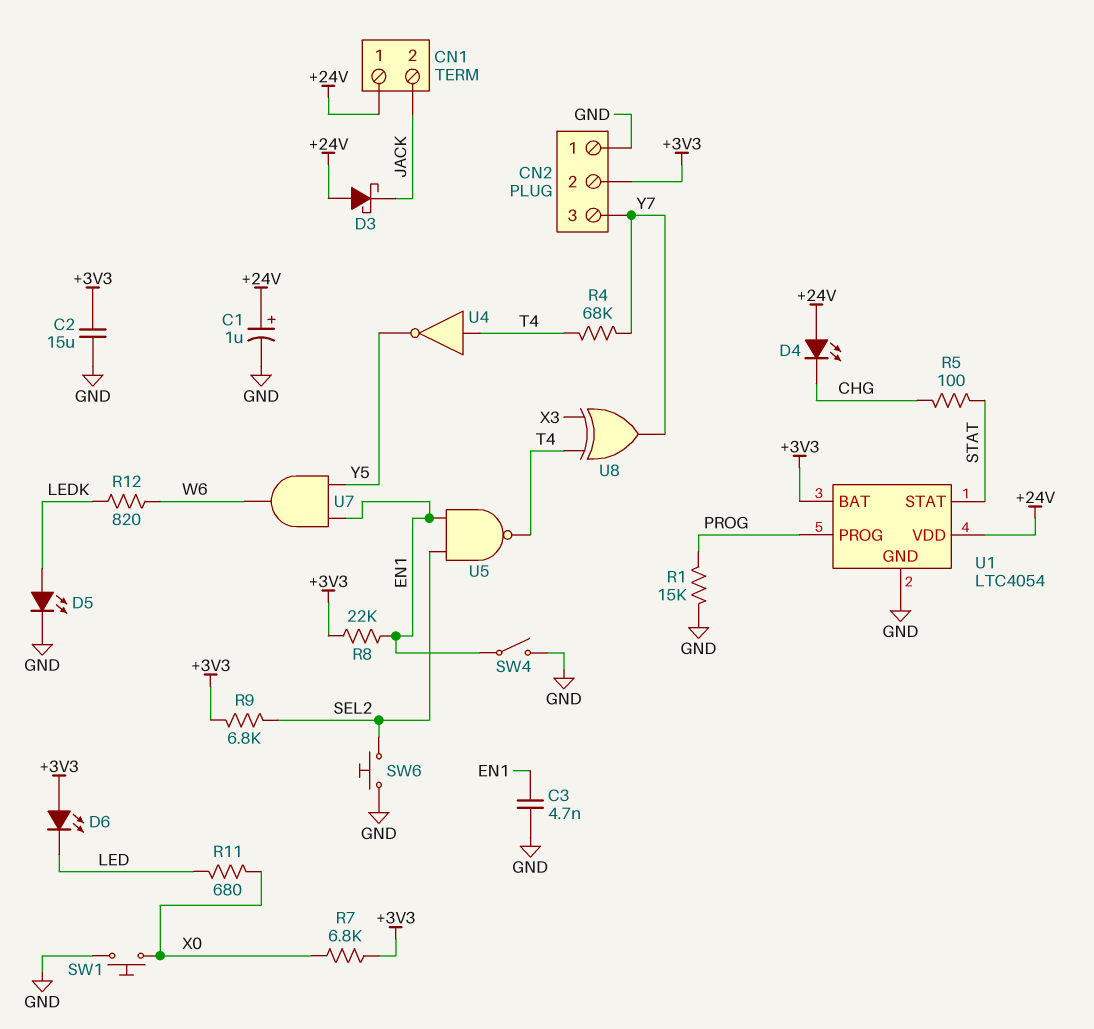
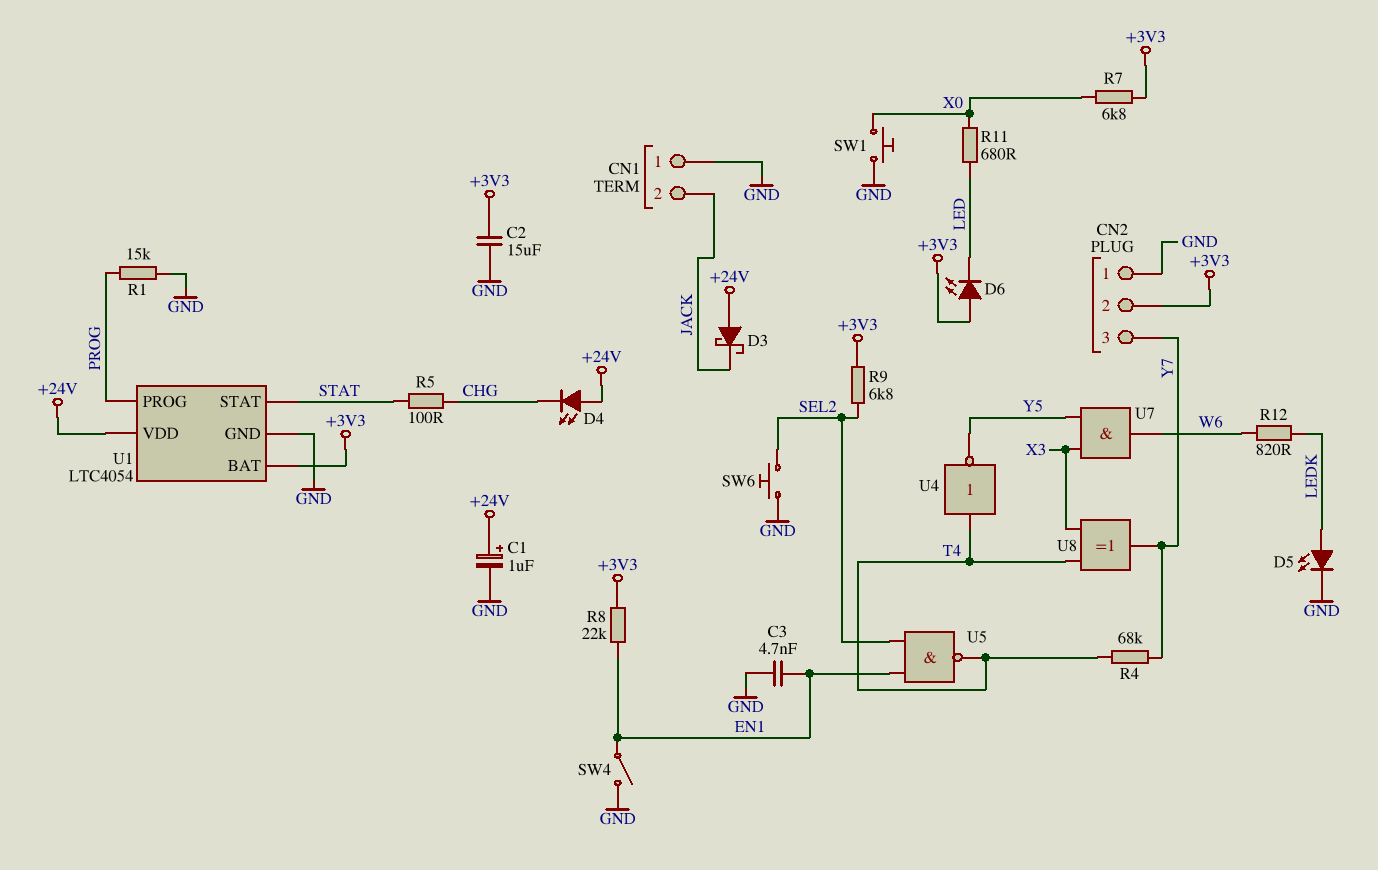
CN1 pin 1: +24V -> GND
U7: AND (in EN1, in Y5, out W6) -> AND (in X3, in Y5, out W6)

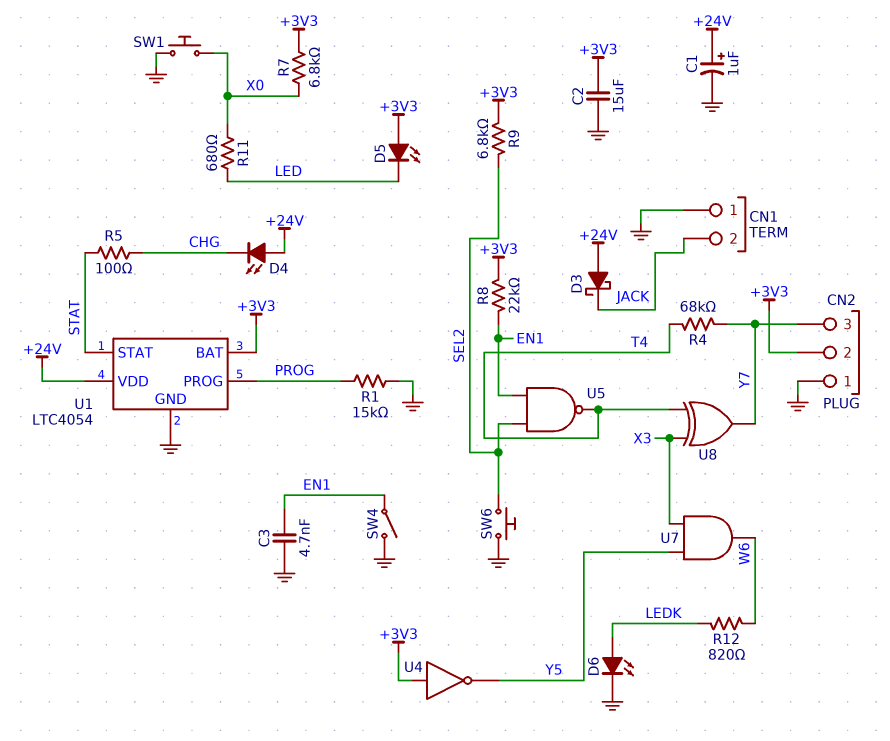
D5: LED (A LEDK, K GND) -> LED (A +3V3, K LED)
D6: LED (A +3V3, K LED) -> LED (A LEDK, K GND)
U4: NOT (in T4, out Y5) -> NOT (in +3V3, out Y5)

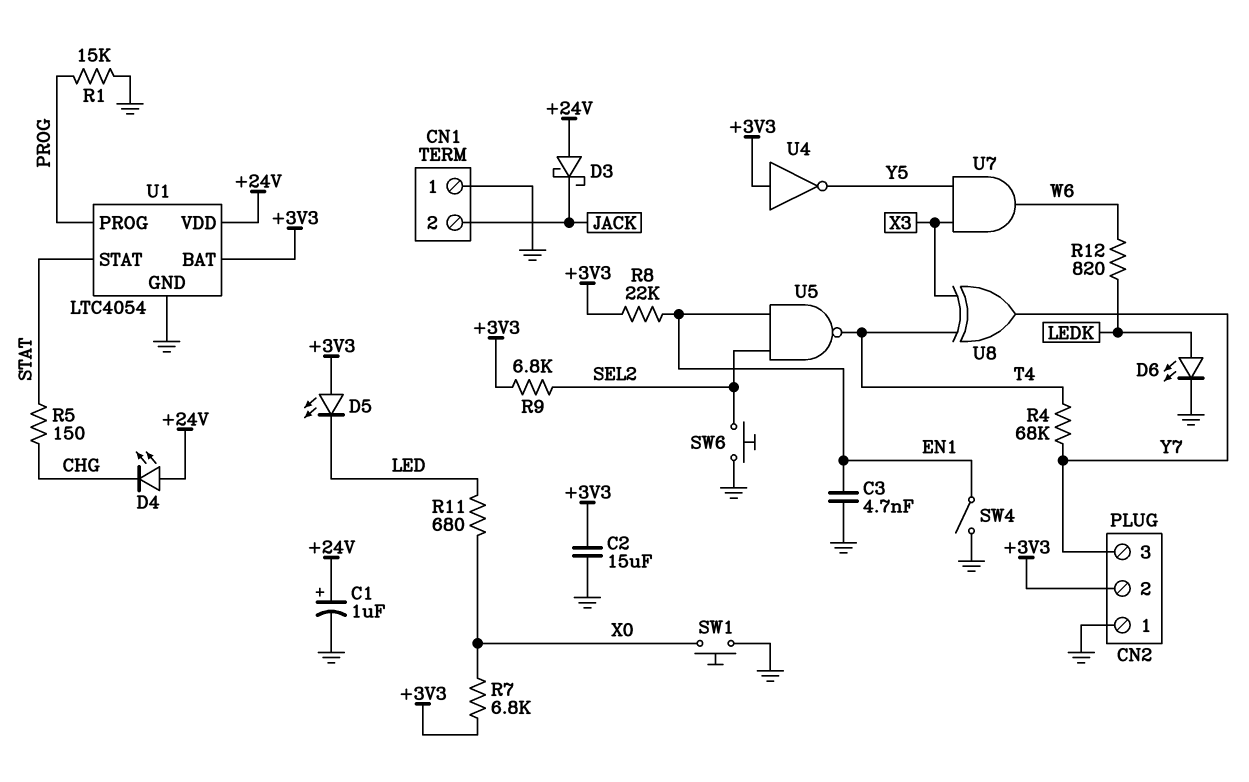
R5: 100 (CHG, STAT) -> 150 (CHG, STAT)

